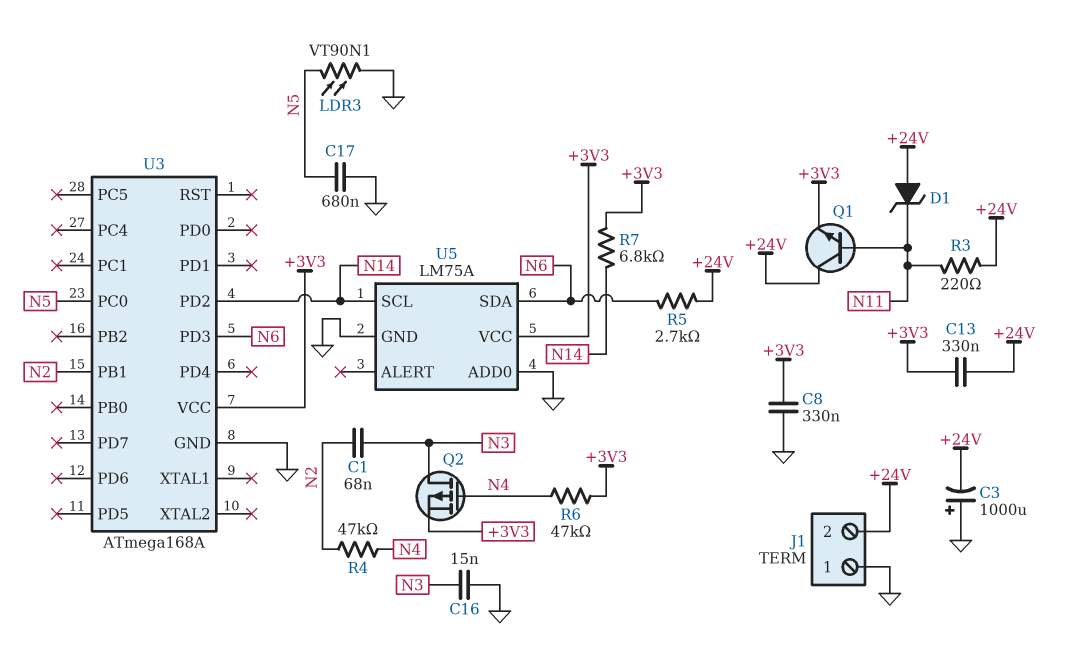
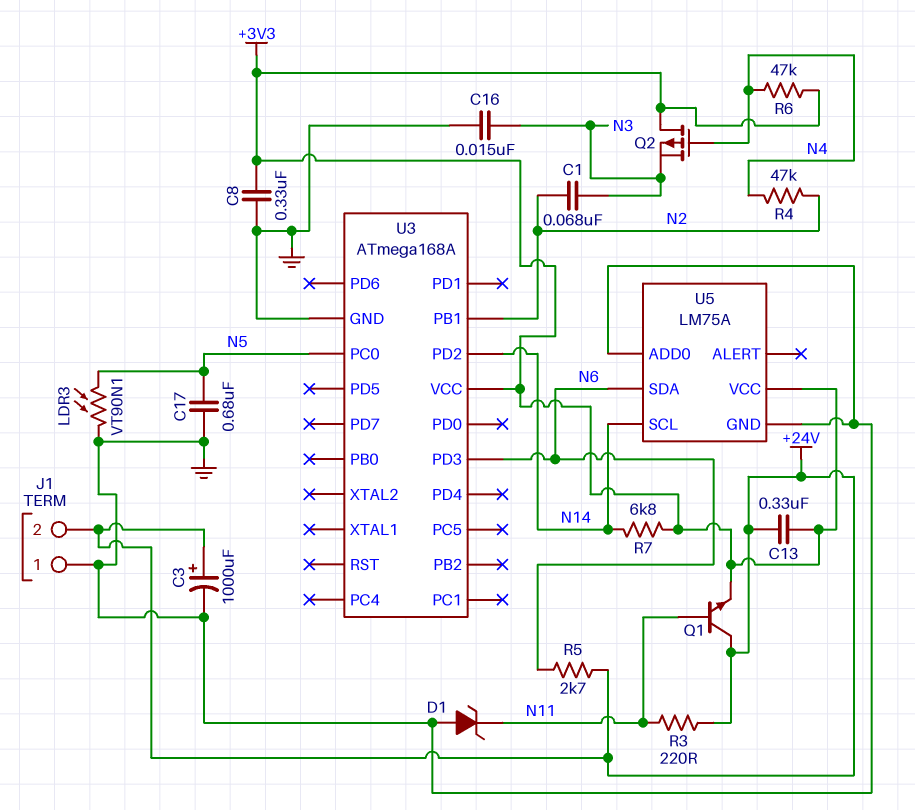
C3: 1000uF (plus GND, minus +24V) -> 1000uF (plus +24V, minus GND)
D1: zener (A +24V, K N11) -> zener (A GND, K N11)
Q2: PMOS (G N4, D N3, S +3V3) -> PMOS (G N4, D +3V3, S N3)

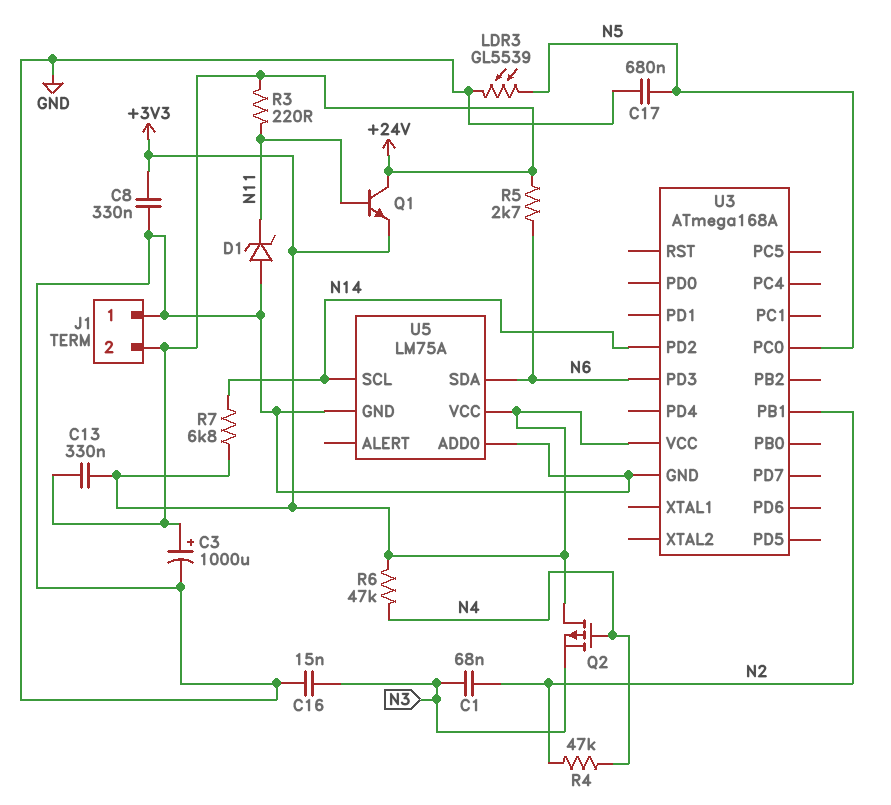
LDR3: VT90N1 (GND, N5) -> GL5539 (GND, N5)

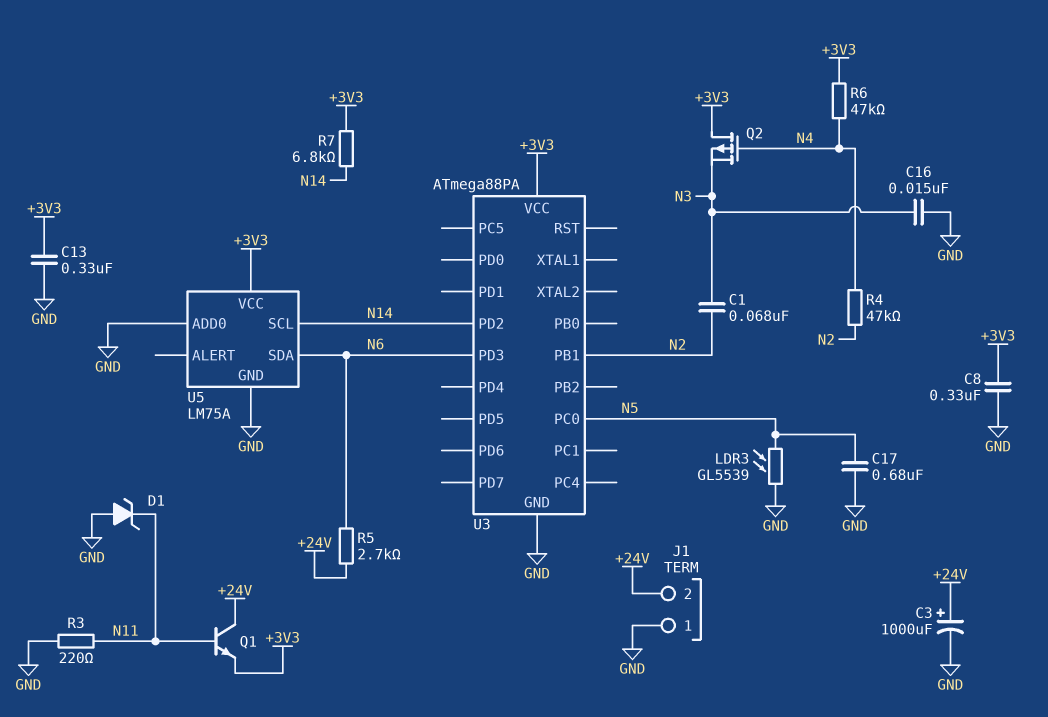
C13: 330nF (+3V3, +24V) -> 330nF (+3V3, GND)
R3: 220 (+24V, N11) -> 220 (GND, N11)
U3: ATmega168A -> ATmega88PA

